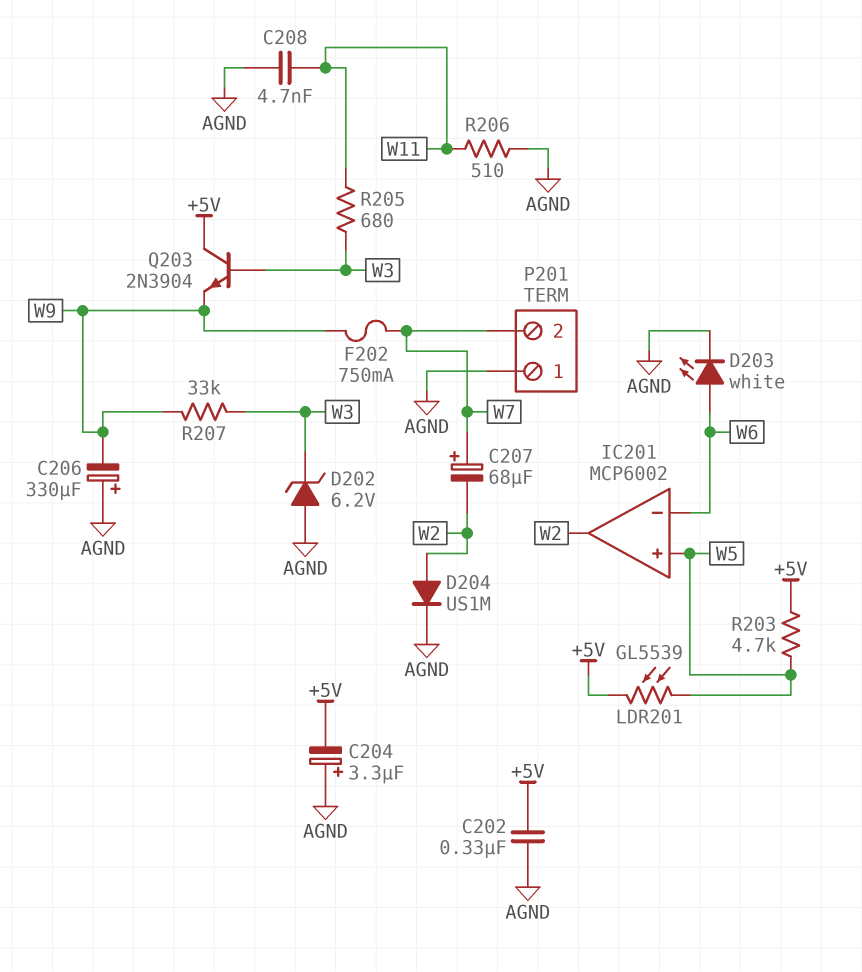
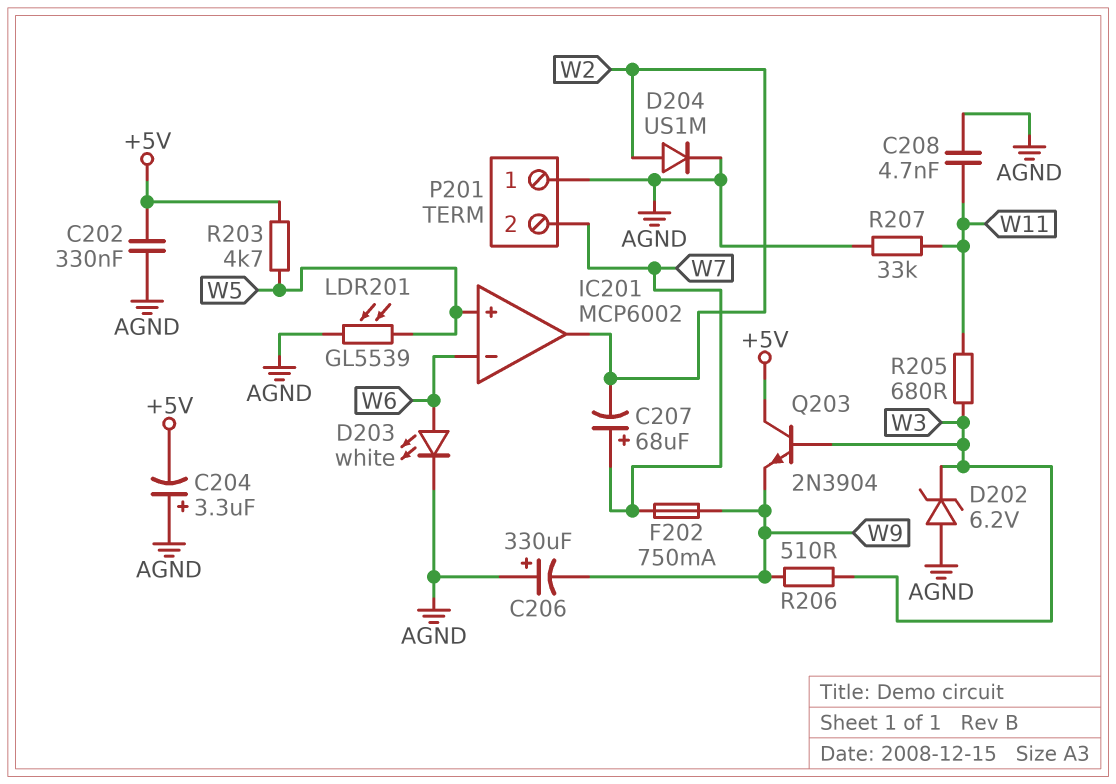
LDR201: GL5539 (+5V, W5) -> GL5539 (AGND, W5)
R206: 510 (AGND, W11) -> 510 (W3, W9)
R207: 33k (W3, W9) -> 33k (AGND, W11)

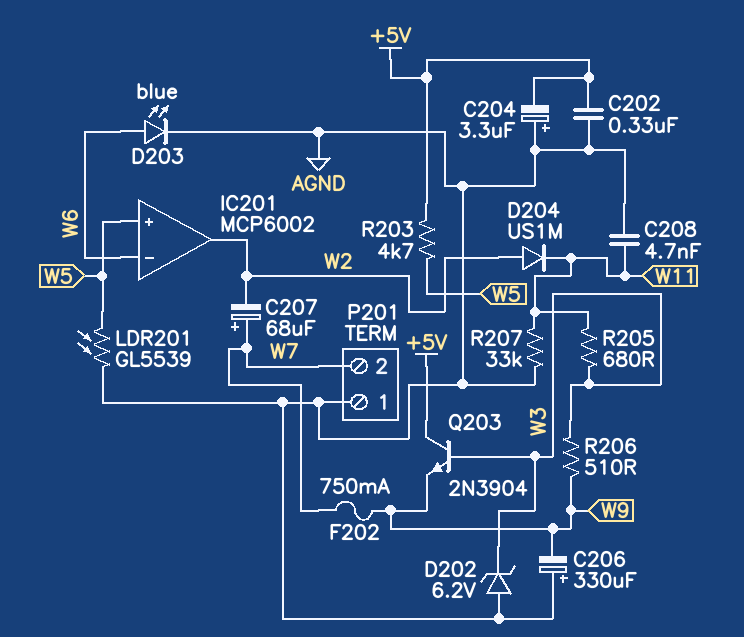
D203: LED white (A W6, K AGND) -> LED blue (A W6, K AGND)
D204: diode US1M (A W2, K AGND) -> diode US1M (A W2, K W11)

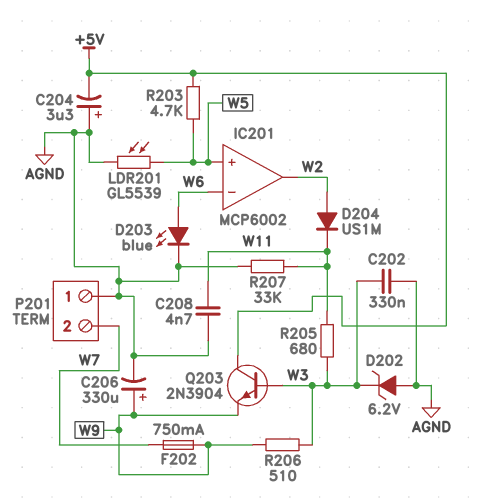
C202: 330nF (+5V, AGND) -> 330nF (AGND, W3)
C206: 330uF (plus AGND, minus W9) -> 330uF (plus W9, minus AGND)
C207: 68uF (plus W7, minus W2) -> none

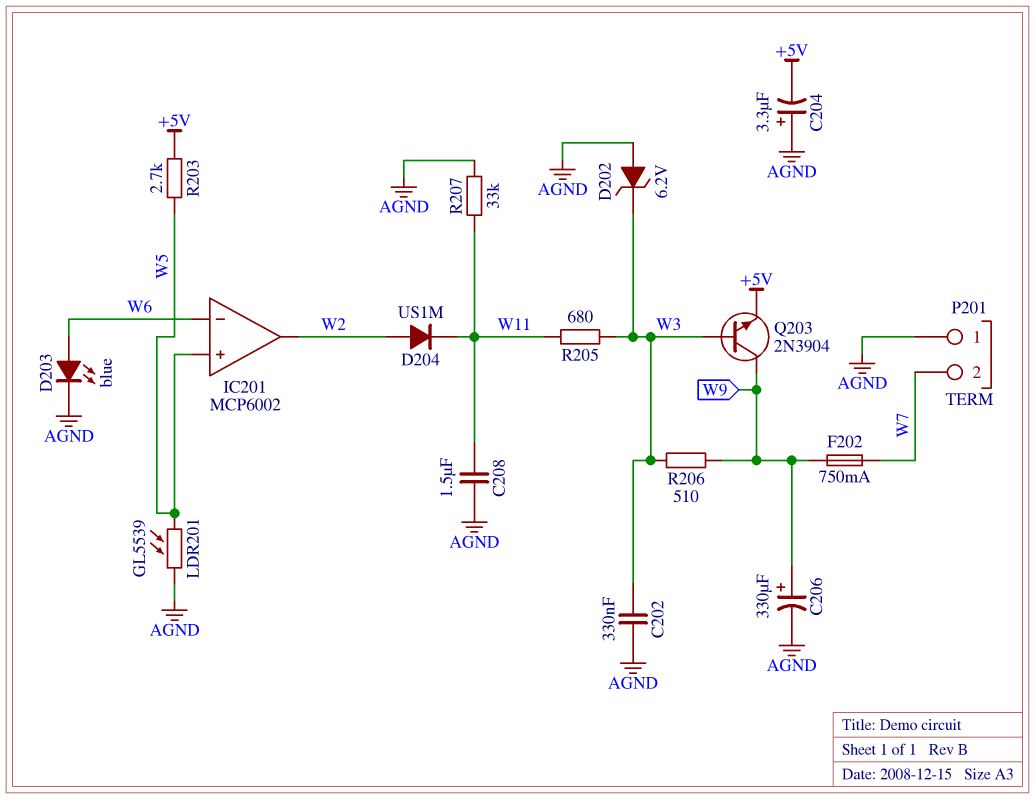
C208: 4.7nF (AGND, W11) -> 1.5uF (AGND, W11)
Q203: NPN 2N3904 (B W3, C +5V, E W9) -> NPN 2N3904 (B W3, C W9, E +5V)
R203: 4.7k (+5V, W5) -> 2.7k (+5V, W5)

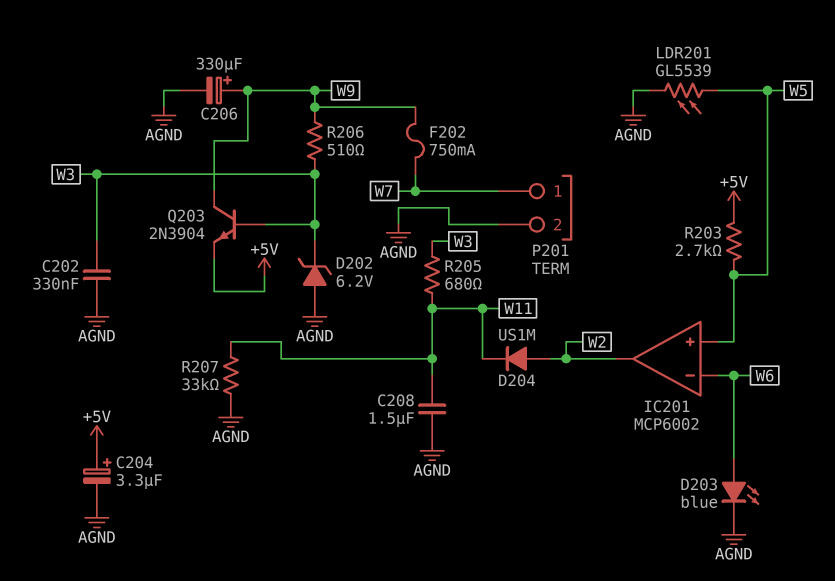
C204: 3.3uF (plus AGND, minus +5V) -> 3.3uF (plus +5V, minus AGND)
P201 pin 1: AGND -> W7
P201 pin 2: W7 -> AGND

